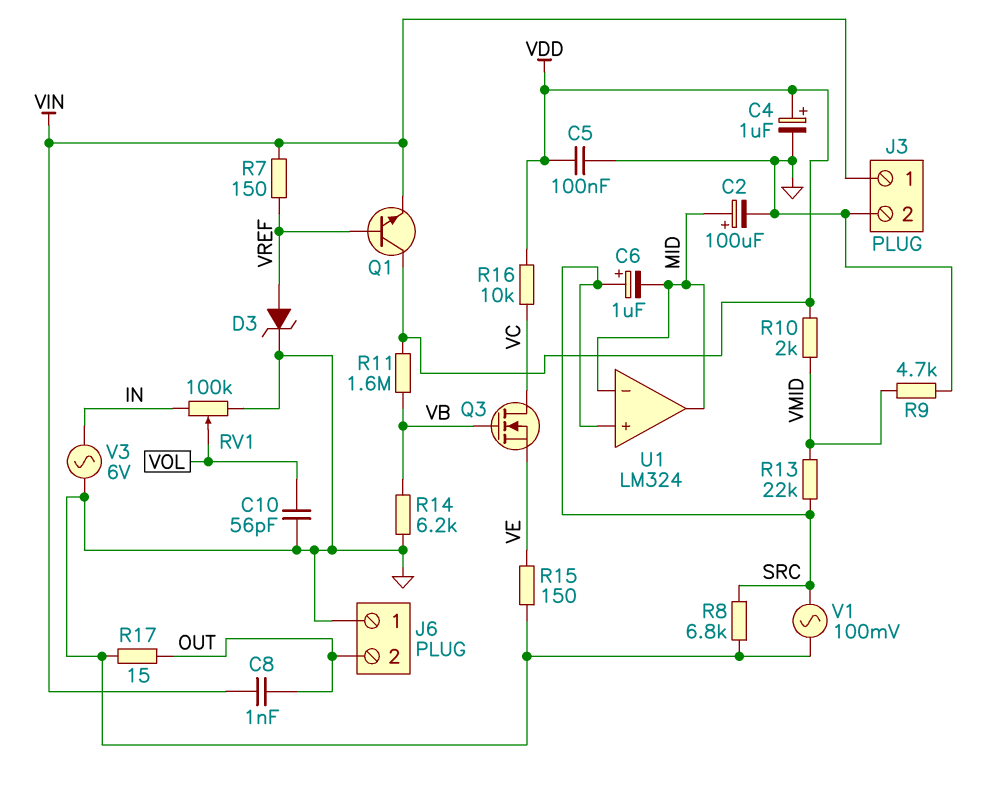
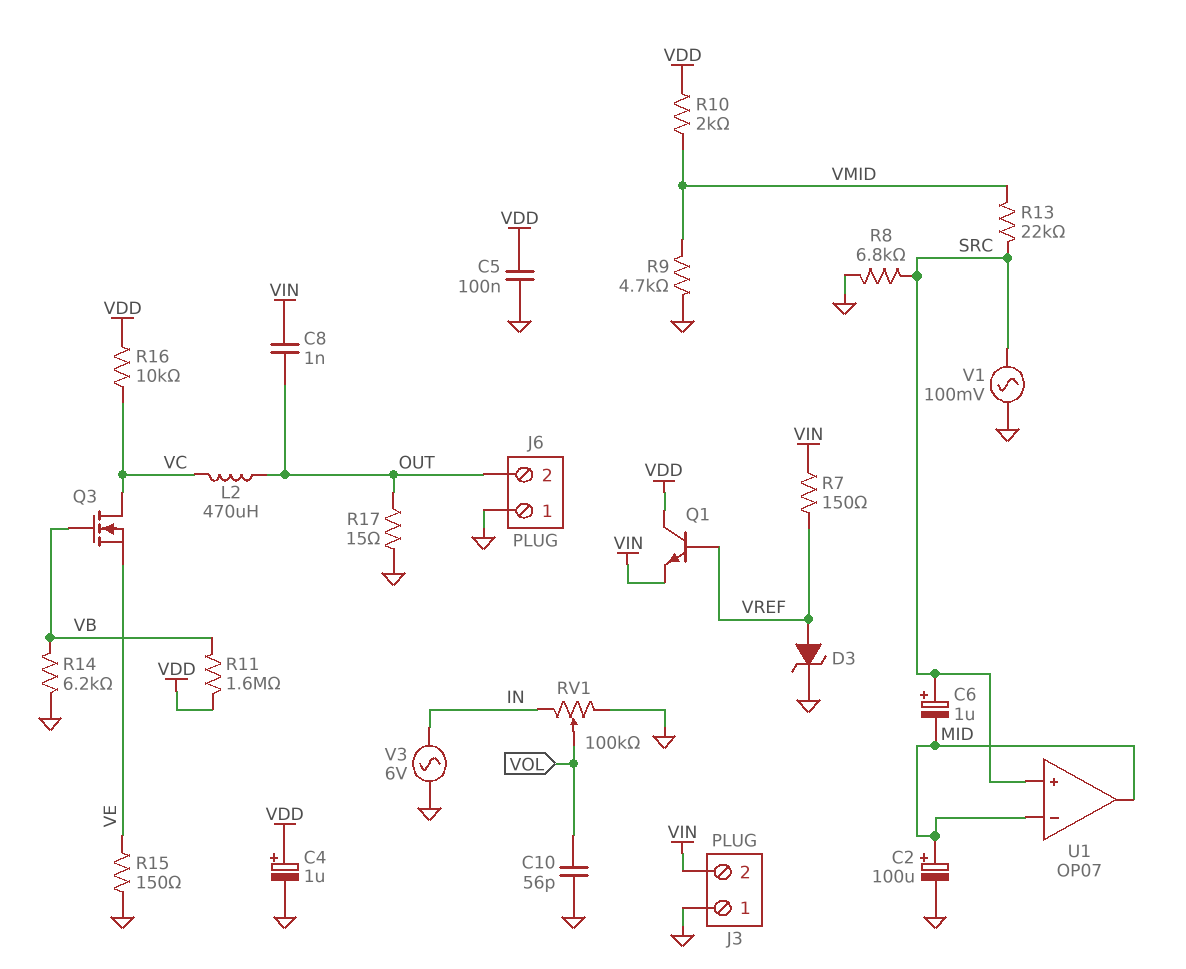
J3 pin 1: VIN -> GND
J3 pin 2: GND -> VIN
L2: none -> 470uH (OUT, VC)
U1: LM324 -> OP07

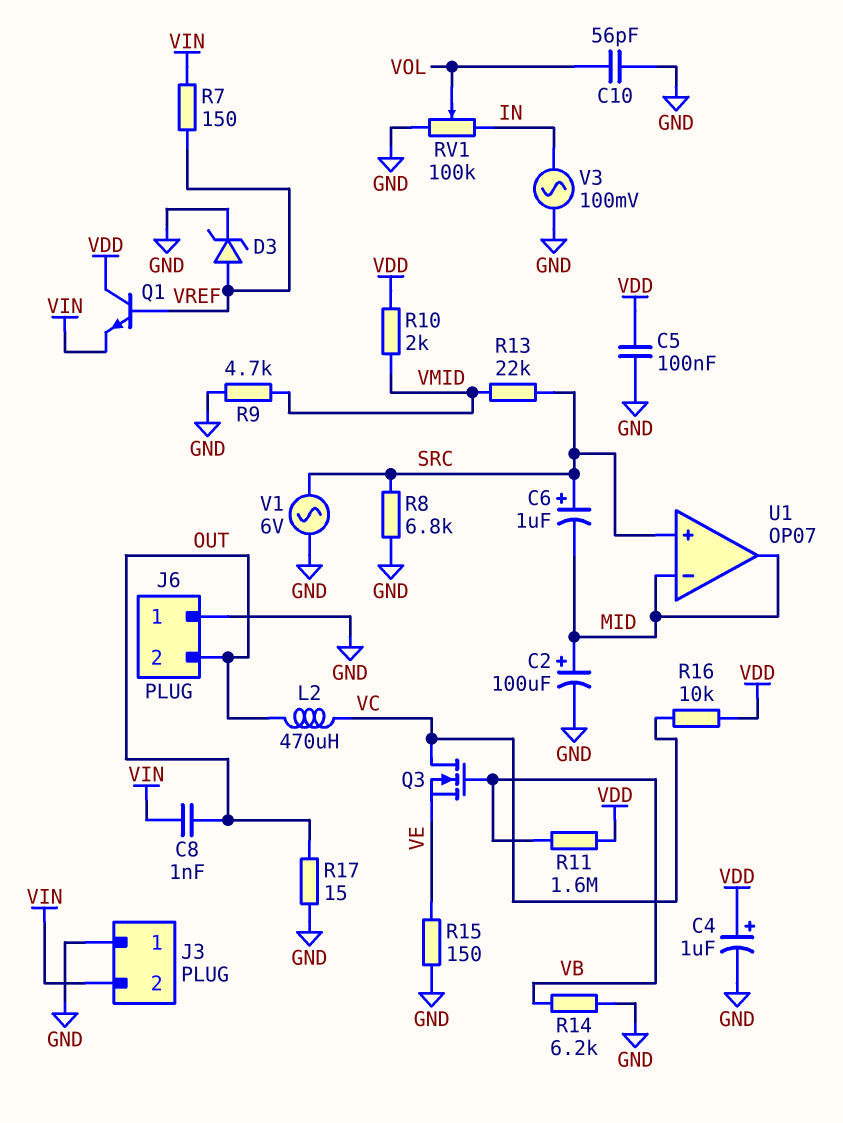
V1: AC 100mV (GND, SRC) -> AC 6V (GND, SRC)
V3: AC 6V (GND, IN) -> AC 100mV (GND, IN)

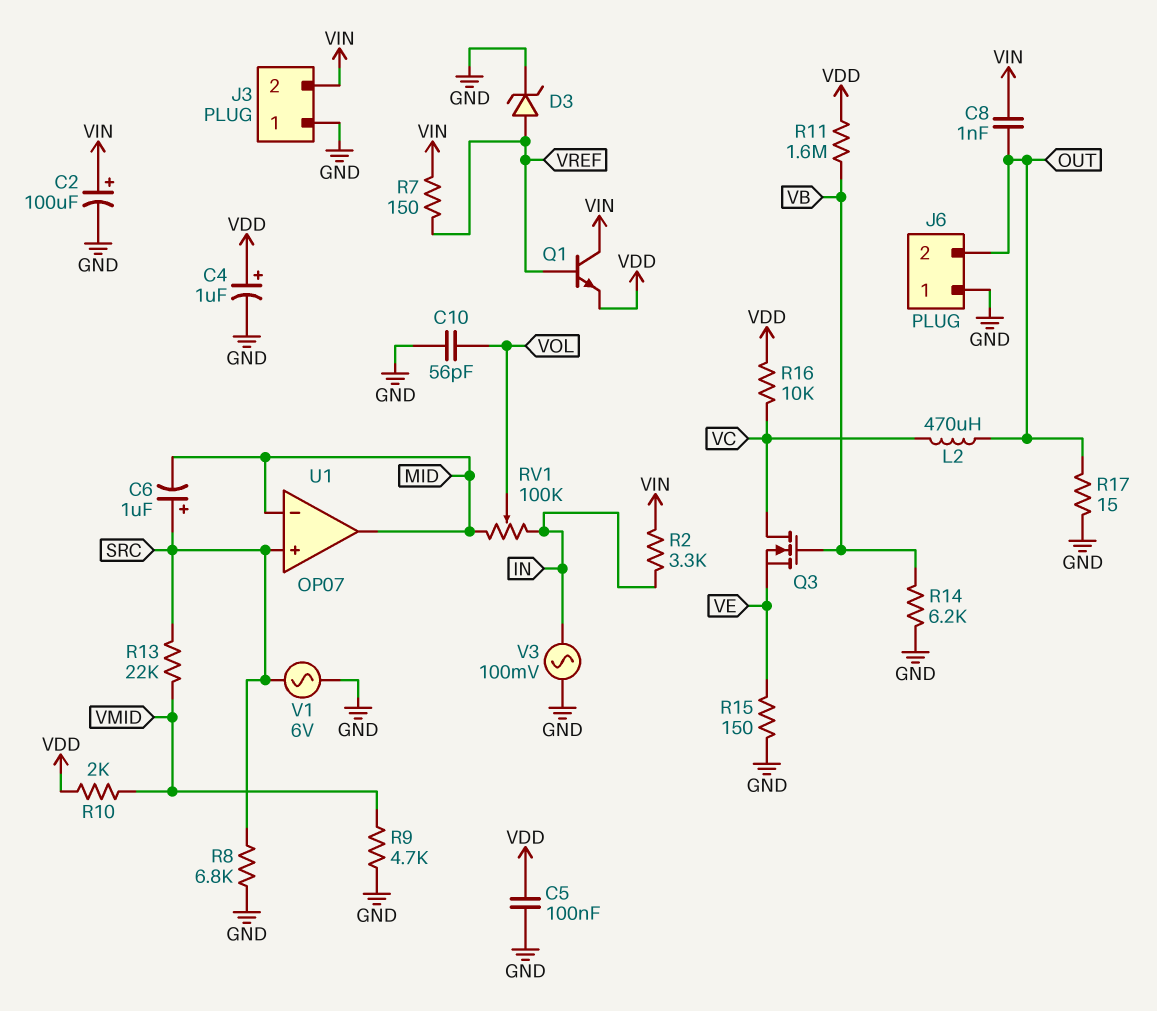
C2: 100uF (plus MID, minus GND) -> 100uF (plus VIN, minus GND)
Q1: NPN (B VREF, C VDD, E VIN) -> NPN (B VREF, C VIN, E VDD)
R2: none -> 3.3k (IN, VIN)
RV1: 100k (GND, IN, wiper VOL) -> 100k (IN, MID, wiper VOL)

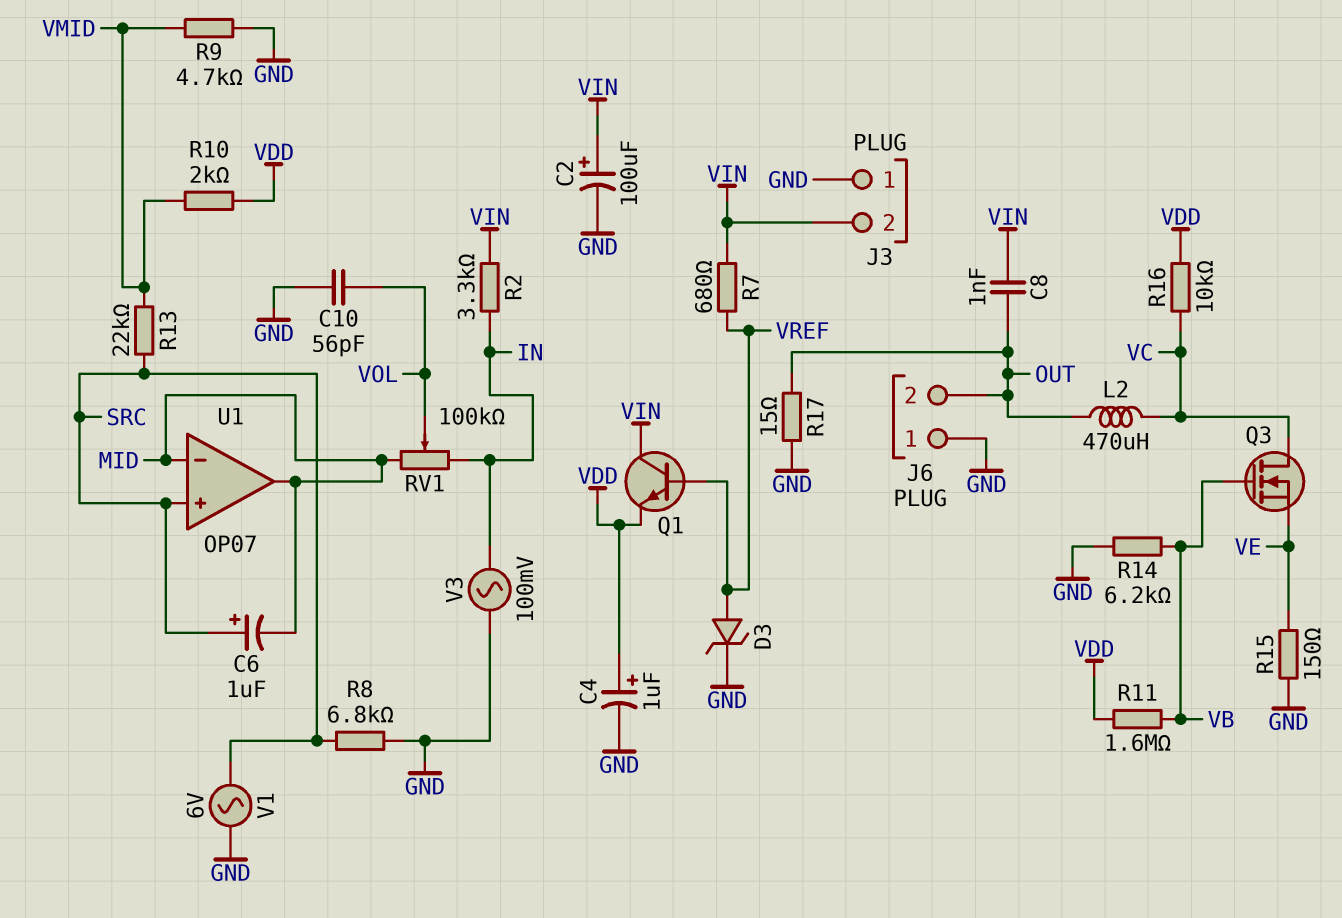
C5: 100nF (GND, VDD) -> none
R7: 150 (VIN, VREF) -> 680 (VIN, VREF)

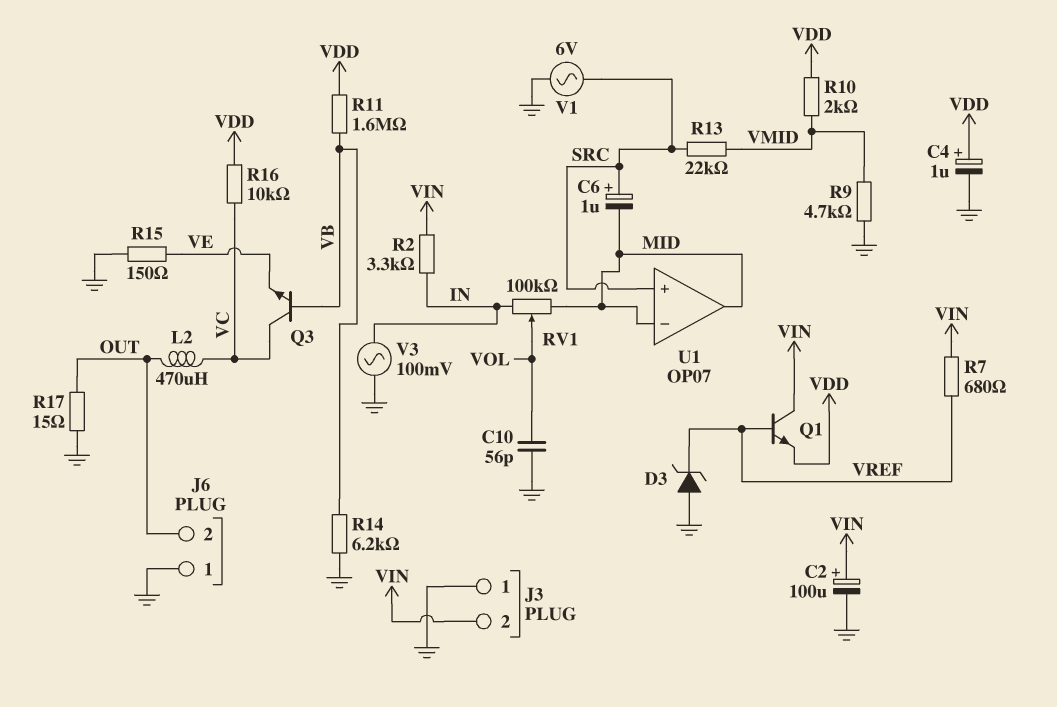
C8: 1nF (OUT, VIN) -> none
D3: zener (A VREF, K GND) -> zener (A GND, K VREF)
Q3: NMOS (G VB, D VC, S VE) -> NPN (B VB, C VC, E VE)
R8: 6.8k (GND, SRC) -> none

